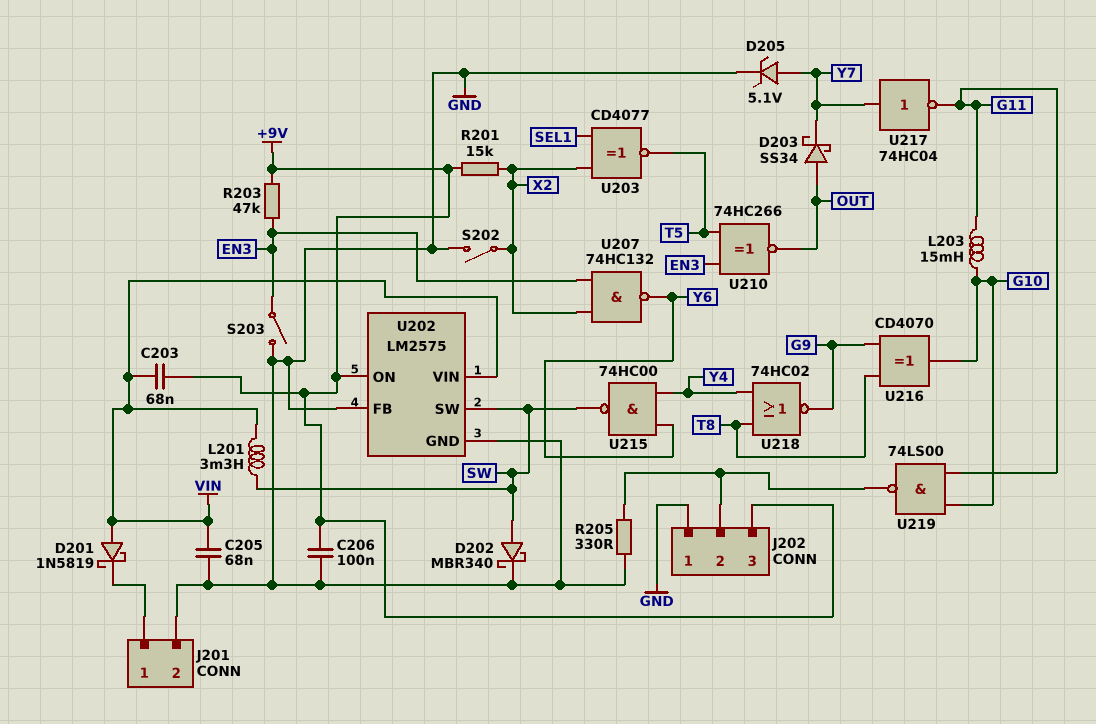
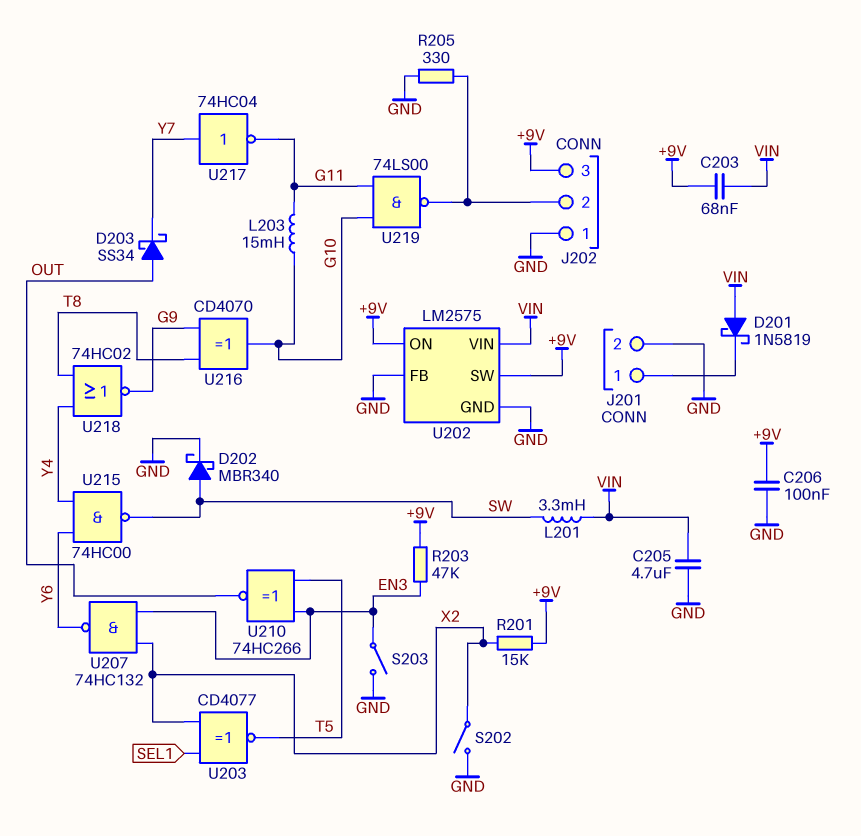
C205: 68nF (GND, VIN) -> 4.7uF (GND, VIN)
D205: zener 5.1V (A Y7, K GND) -> none
U202 pin SW: SW -> +9V

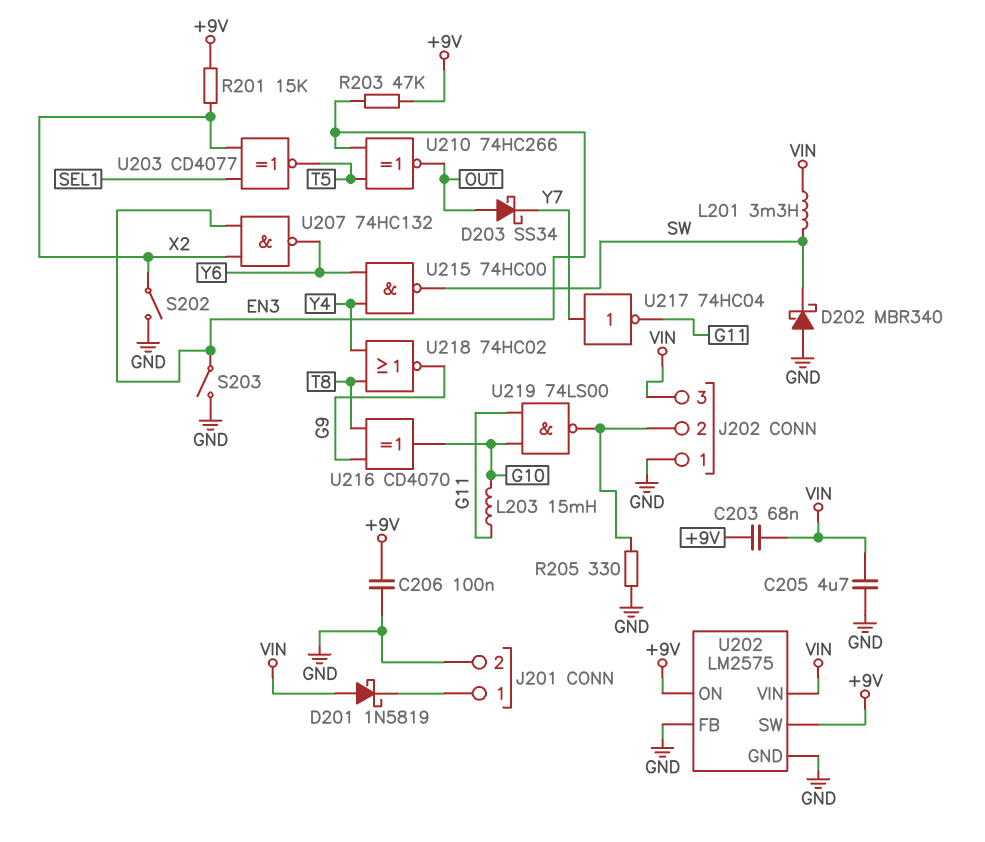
D202: schottky MBR340 (A SW, K GND) -> schottky MBR340 (A GND, K SW)
J202 pin 3: +9V -> VIN

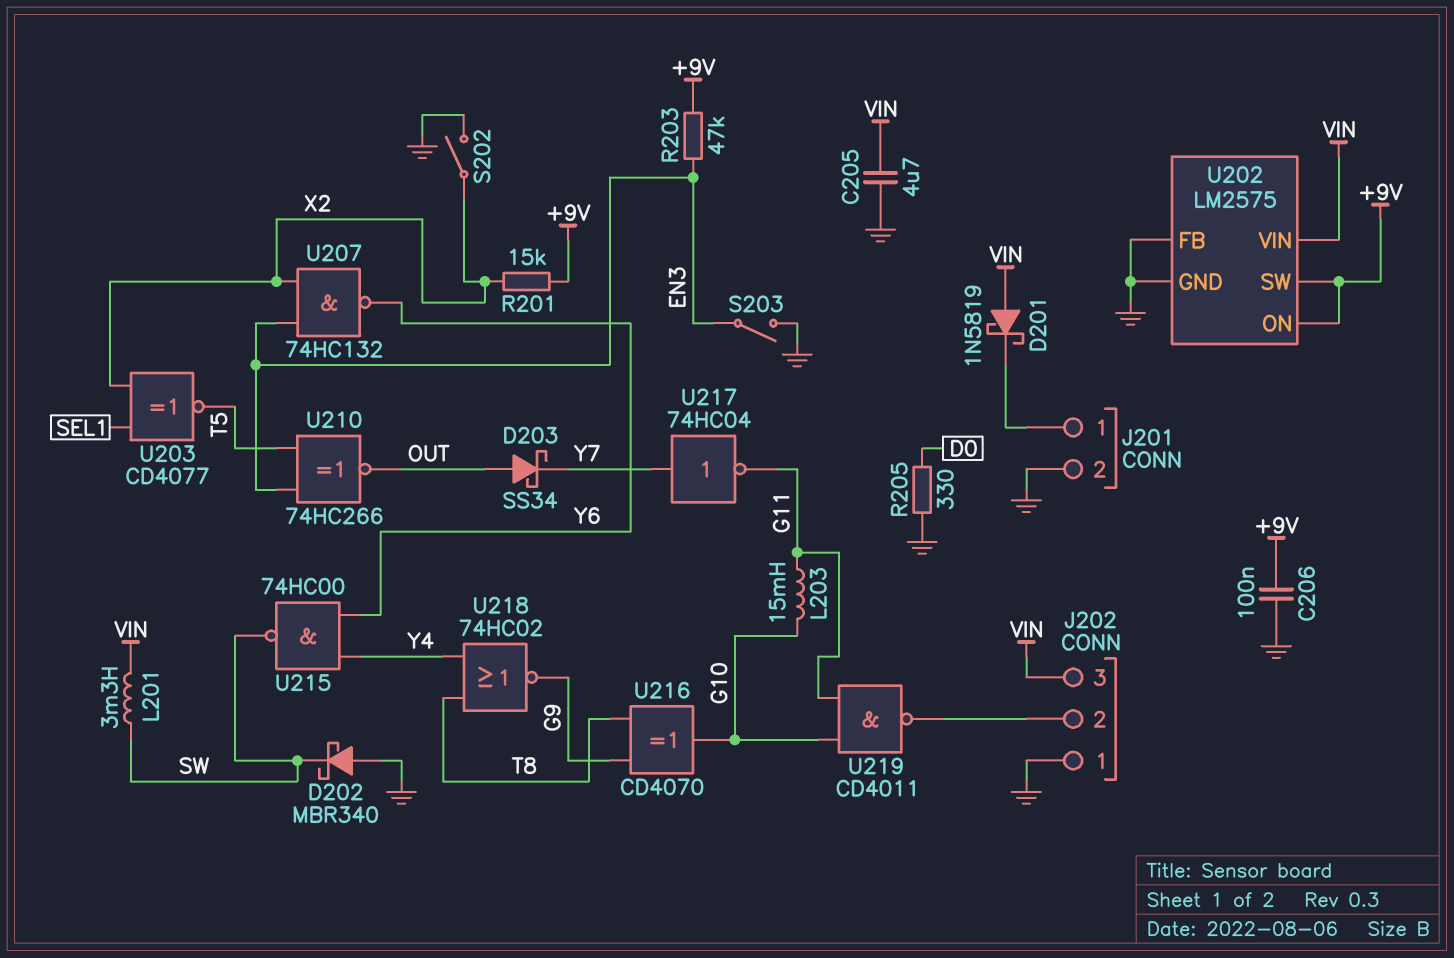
C203: 68nF (+9V, VIN) -> none
R205: 330 (GND, J202/2) -> 330 (D0, GND)
U219: NAND 74LS00 (in G10, in G11, out J202/2) -> NAND CD4011 (in G10, in G11, out J202/2)

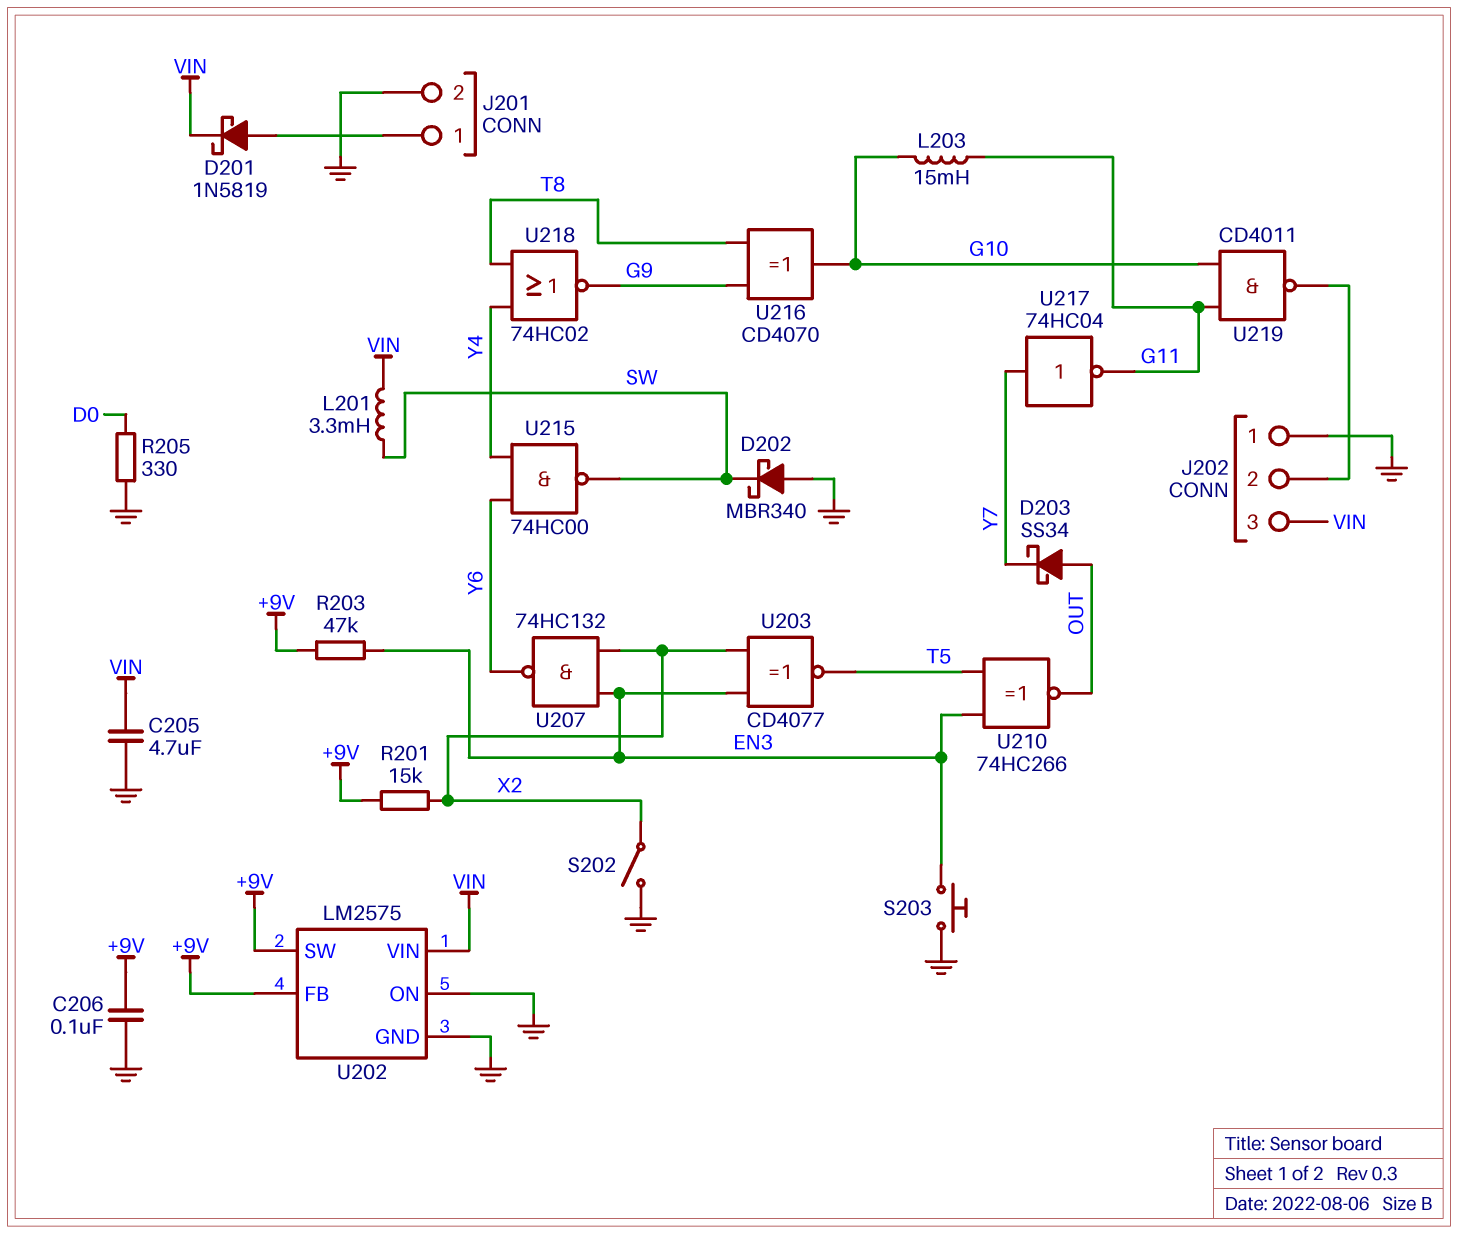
D201: schottky 1N5819 (A VIN, K J201/1) -> schottky 1N5819 (A J201/1, K VIN)
S203: switch (EN3, GND) -> button (EN3, GND)
U202 pin FB: GND -> +9V
U202 pin ON: +9V -> GND
U203: XNOR CD4077 (in SEL1, in X2, out T5) -> XNOR CD4077 (in EN3, in X2, out T5)

